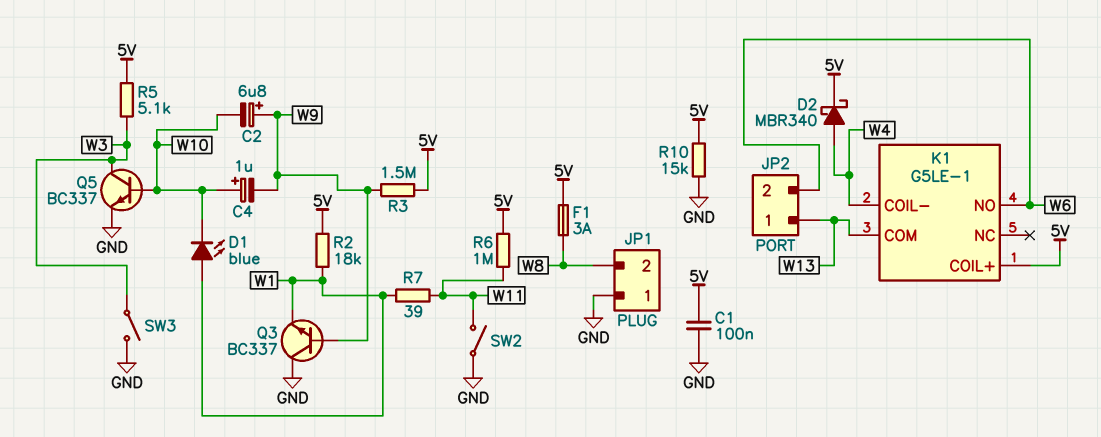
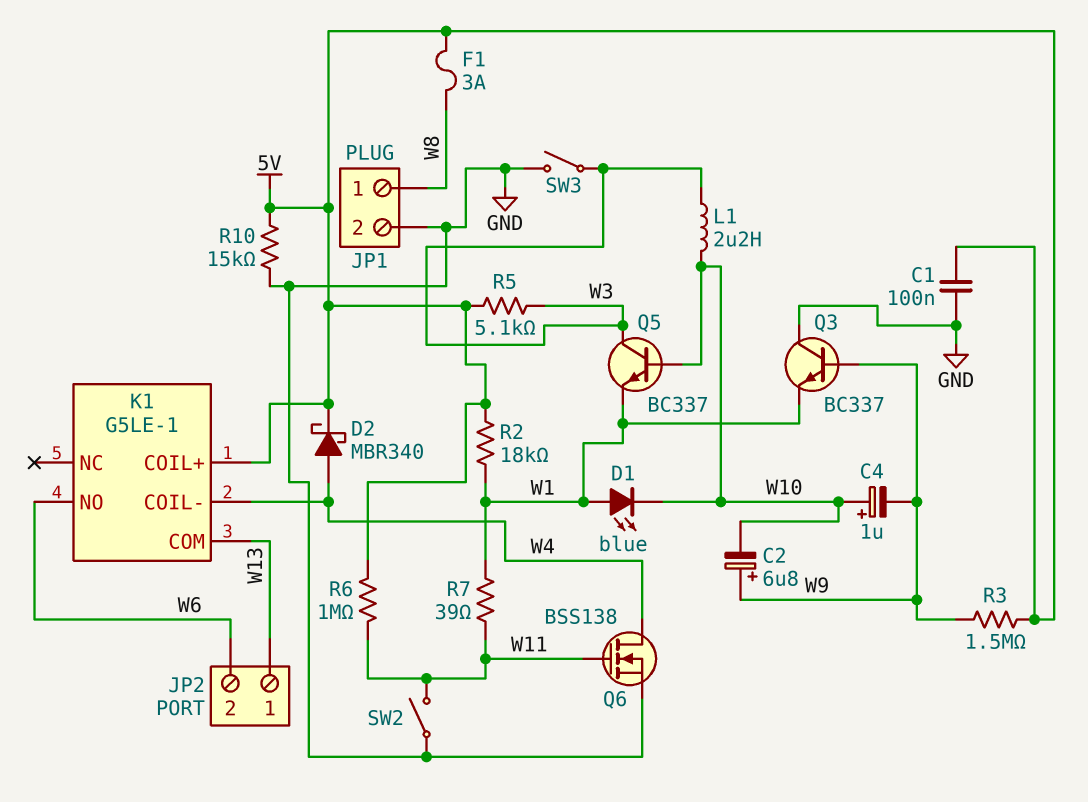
JP1 pin 1: GND -> W8
JP1 pin 2: W8 -> GND
L1: none -> 2.2uH (W3, W10)
Q5: NPN BC337 (B W10, C W3, E GND) -> NPN BC337 (B W10, C W3, E W1)
Q6: none -> NMOS BSS138 (G W11, D W4, S GND)

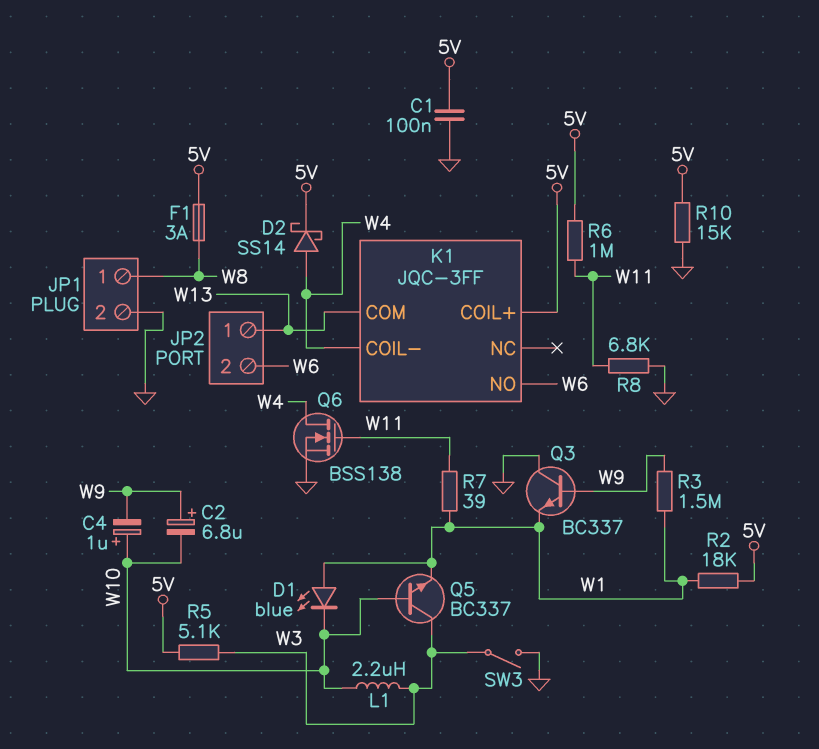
D2: schottky MBR340 (A W4, K 5V) -> schottky SS14 (A W4, K 5V)
K1: G5LE-1 -> JQC-3FF
R3: 1.5M (5V, W9) -> 1.5M (W1, W9)
R8: none -> 6.8k (GND, W11)
SW2: switch (GND, W11) -> none

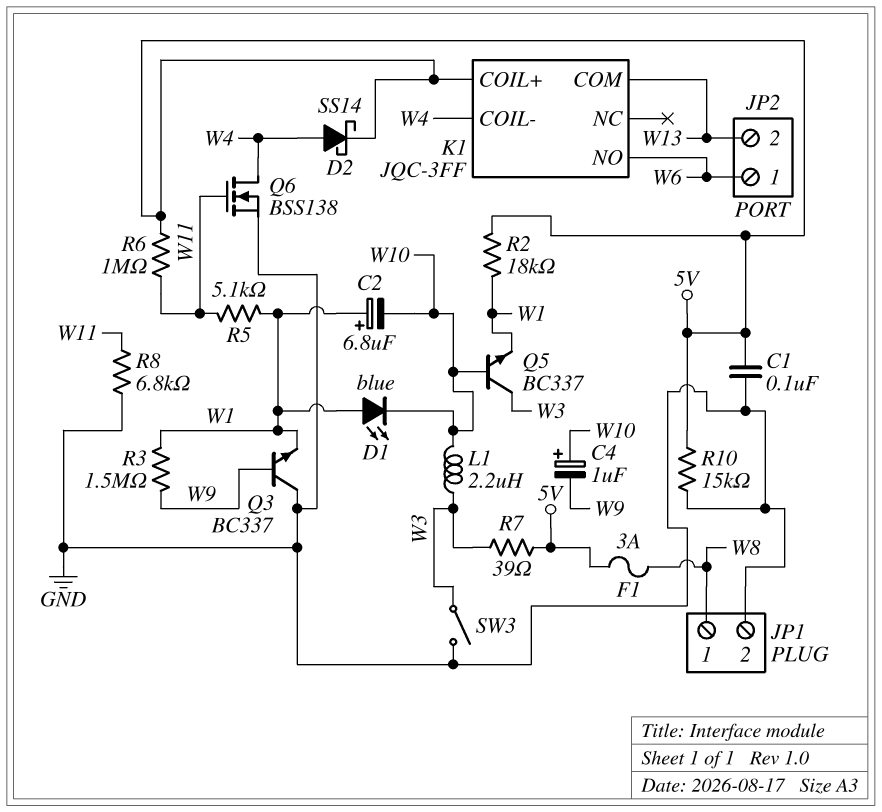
C2: 6.8uF (plus W9, minus W10) -> 6.8uF (plus W1, minus W10)
JP2 pin 1: W13 -> W6
JP2 pin 2: W6 -> W13
R5: 5.1k (5V, W3) -> 5.1k (W1, W11)
R7: 39 (W1, W11) -> 39 (5V, W3)

